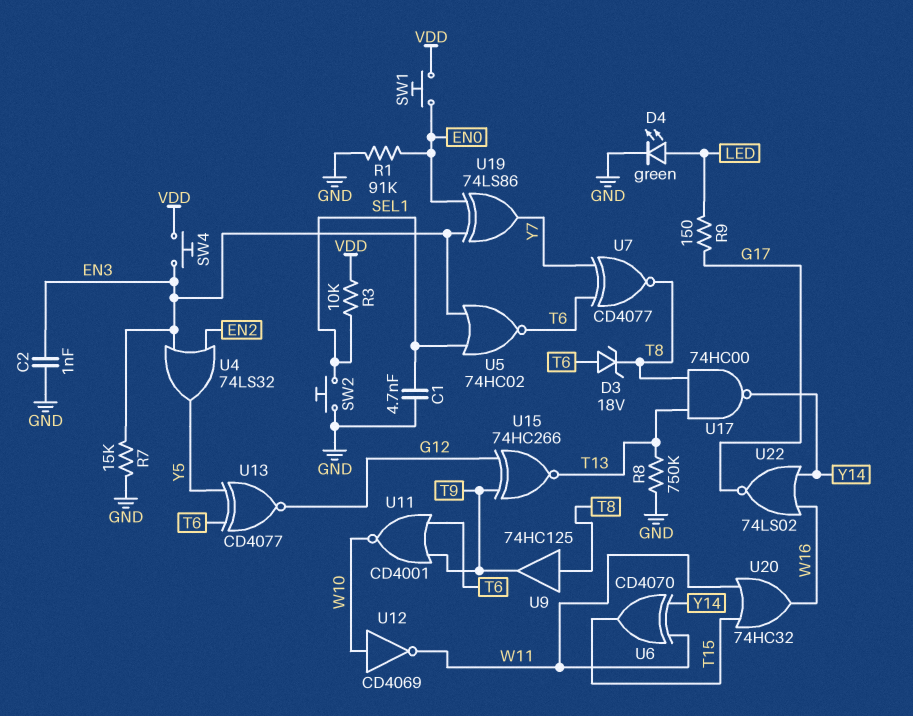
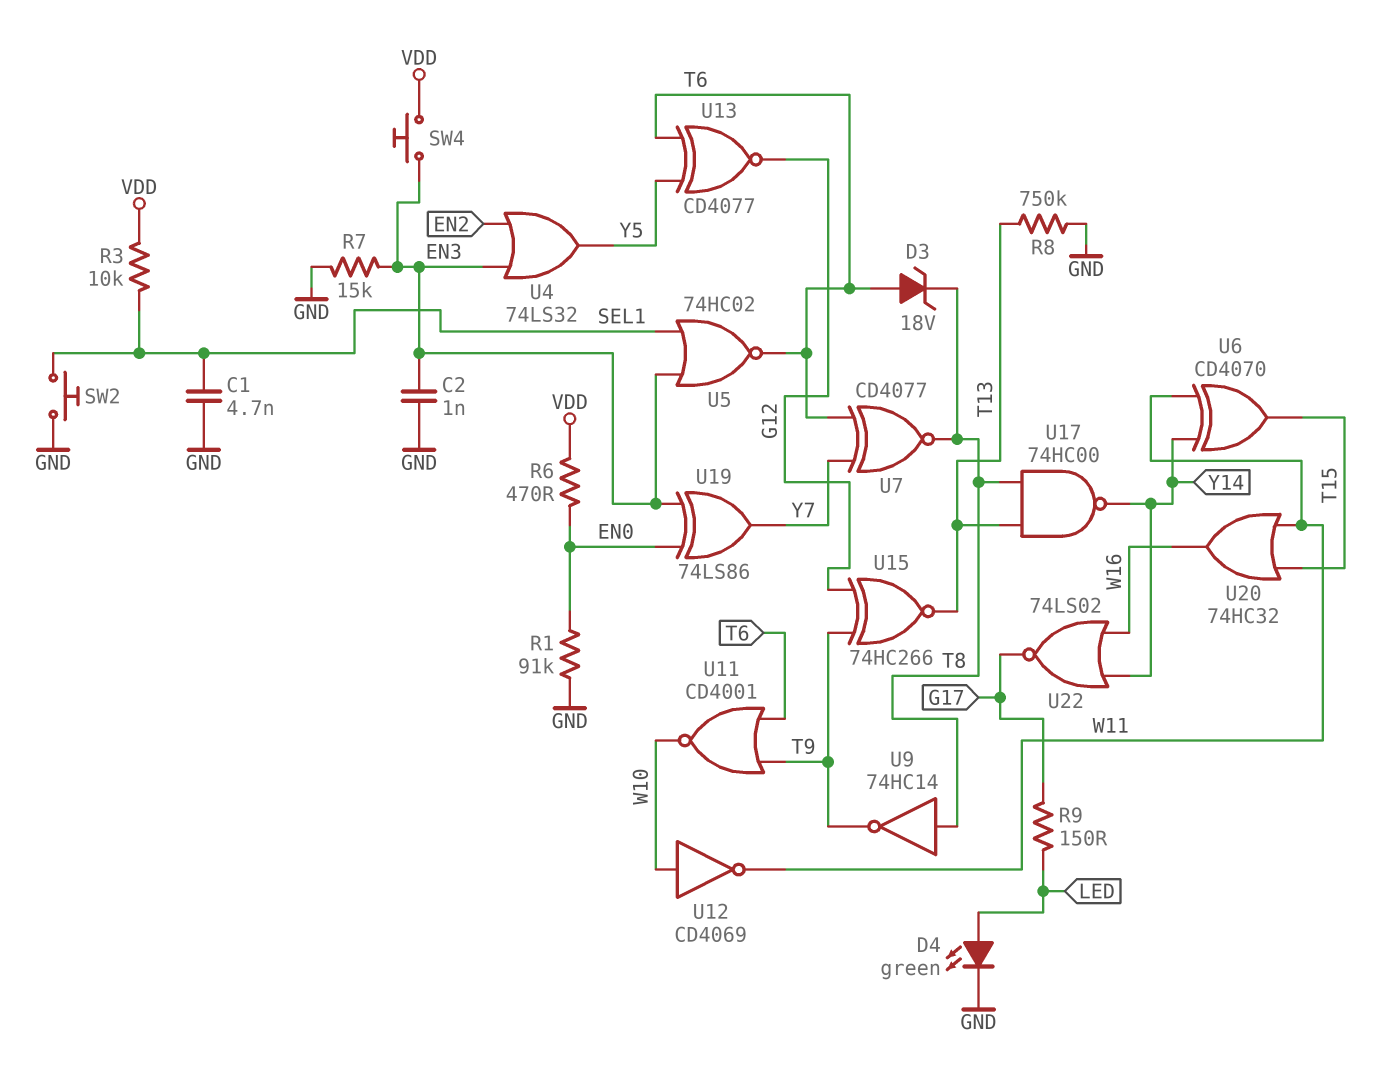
R6: none -> 470 (EN0, VDD)
SW1: button (EN0, VDD) -> none
U9: buffer 74HC125 (in T8, out T9) -> NOT 74HC14 (in T8, out T9)

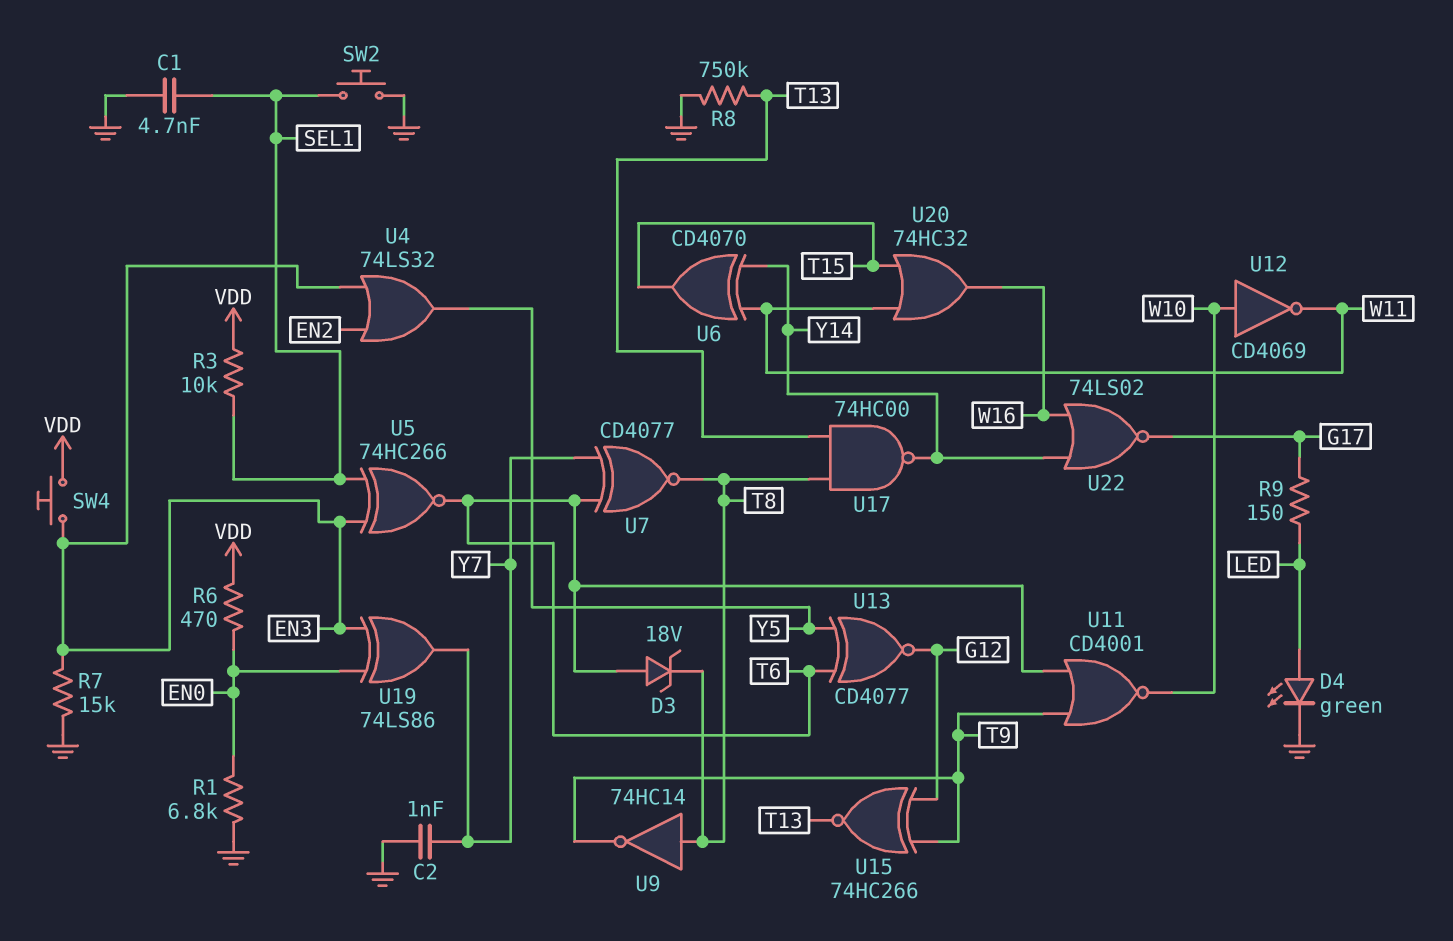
C2: 1nF (EN3, GND) -> 1nF (GND, Y7)
R1: 91k (EN0, GND) -> 6.8k (EN0, GND)
U5: NOR 74HC02 (in EN3, in SEL1, out T6) -> XNOR 74HC266 (in EN3, in SEL1, out T6)

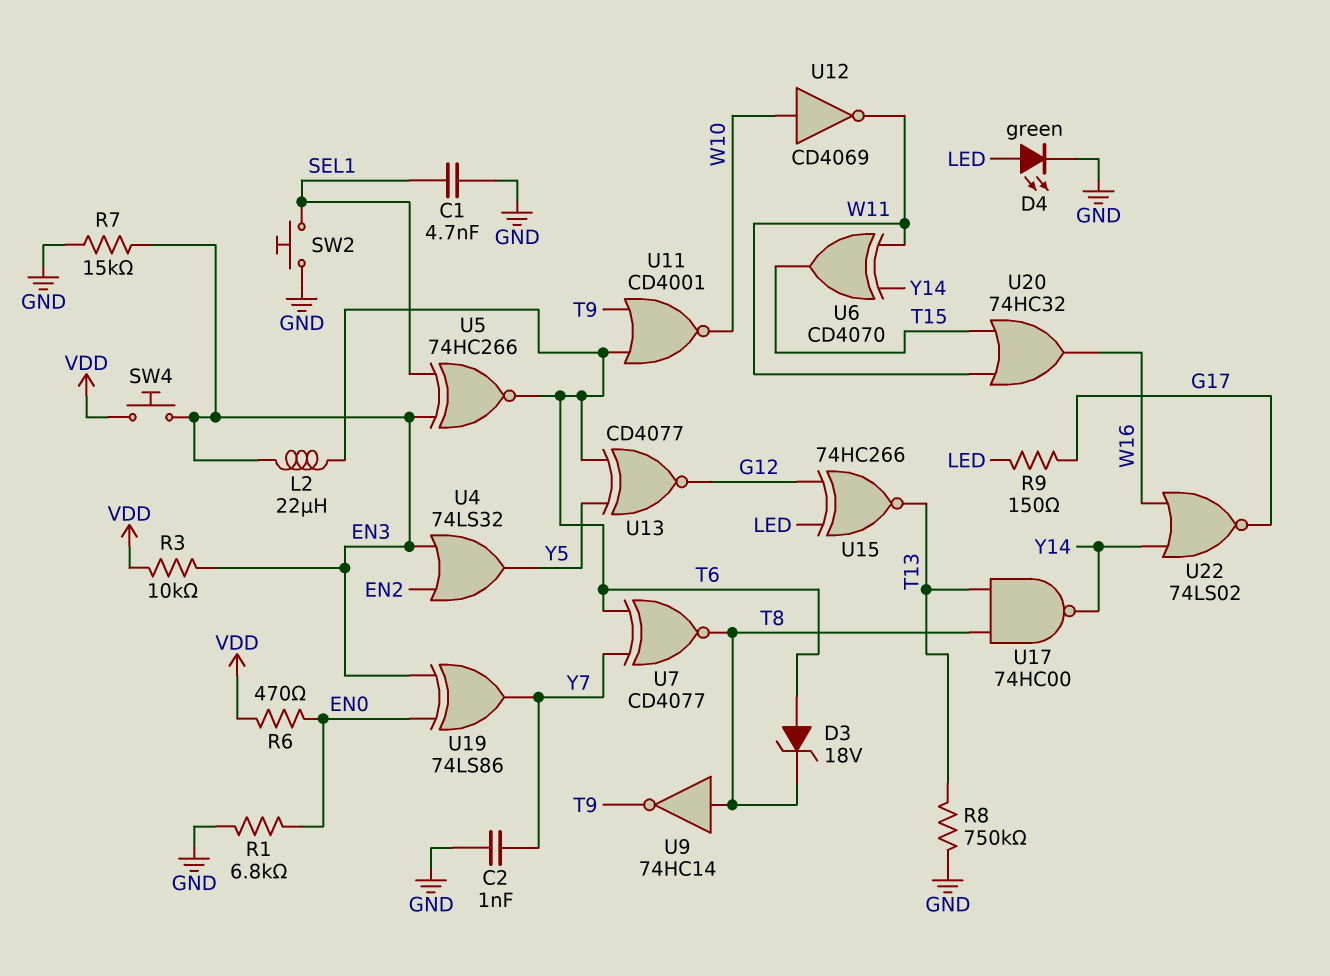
L2: none -> 22uH (EN3, T6)
R3: 10k (SEL1, VDD) -> 10k (EN3, VDD)
U15: XNOR 74HC266 (in G12, in T9, out T13) -> XNOR 74HC266 (in G12, in LED, out T13)

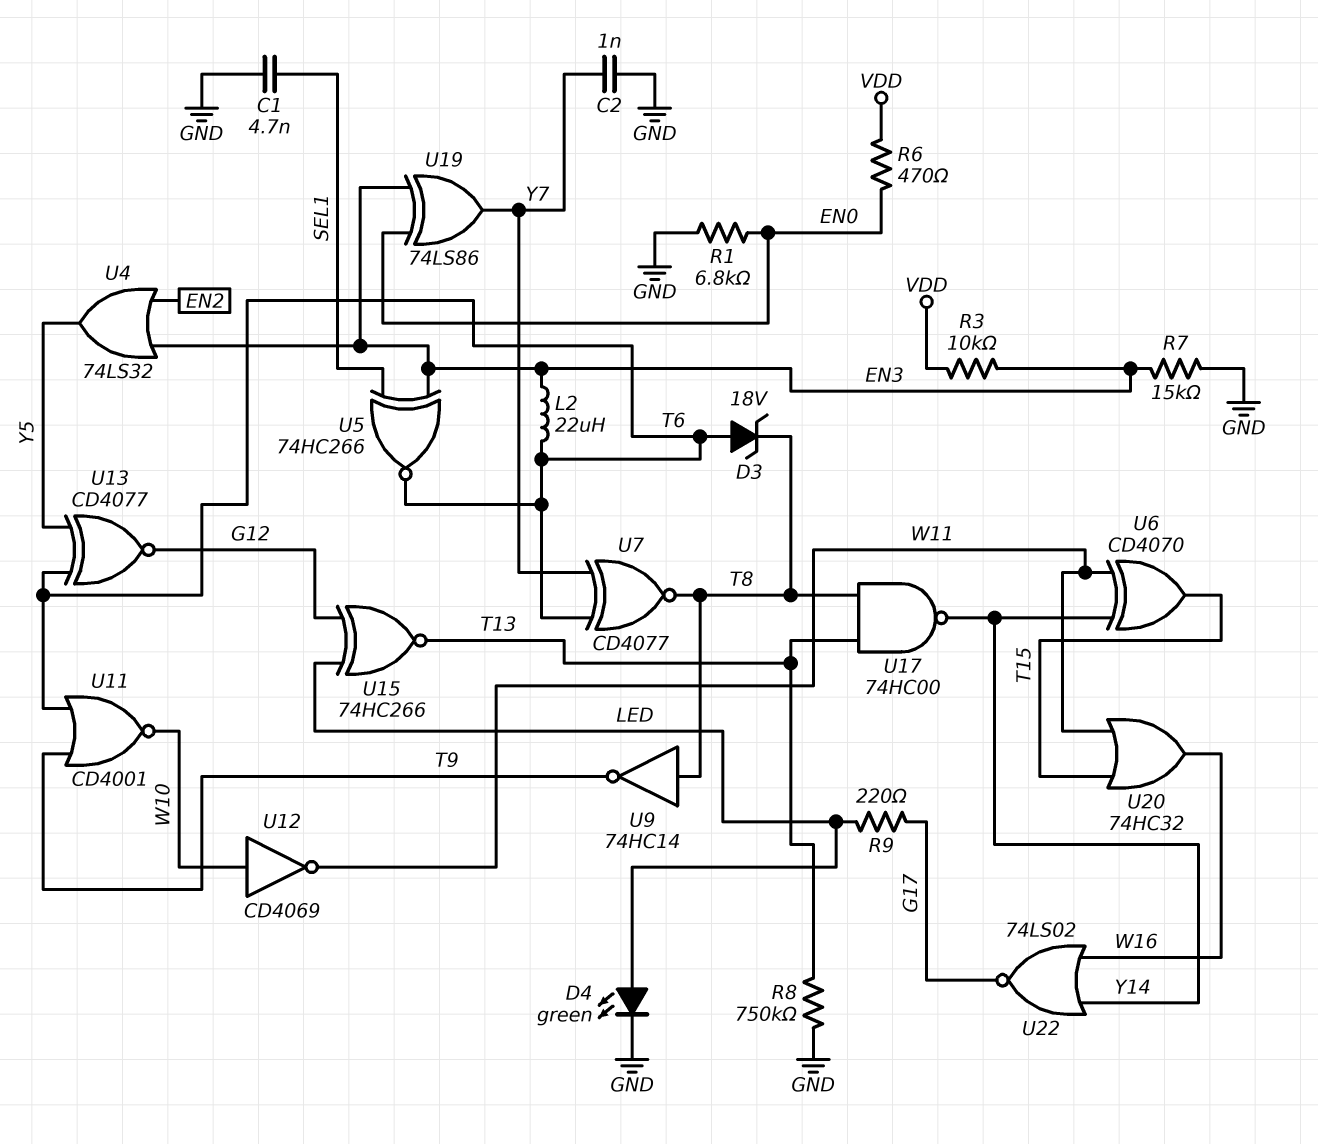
R9: 150 (G17, LED) -> 220 (G17, LED)
SW2: button (GND, SEL1) -> none
SW4: button (EN3, VDD) -> none

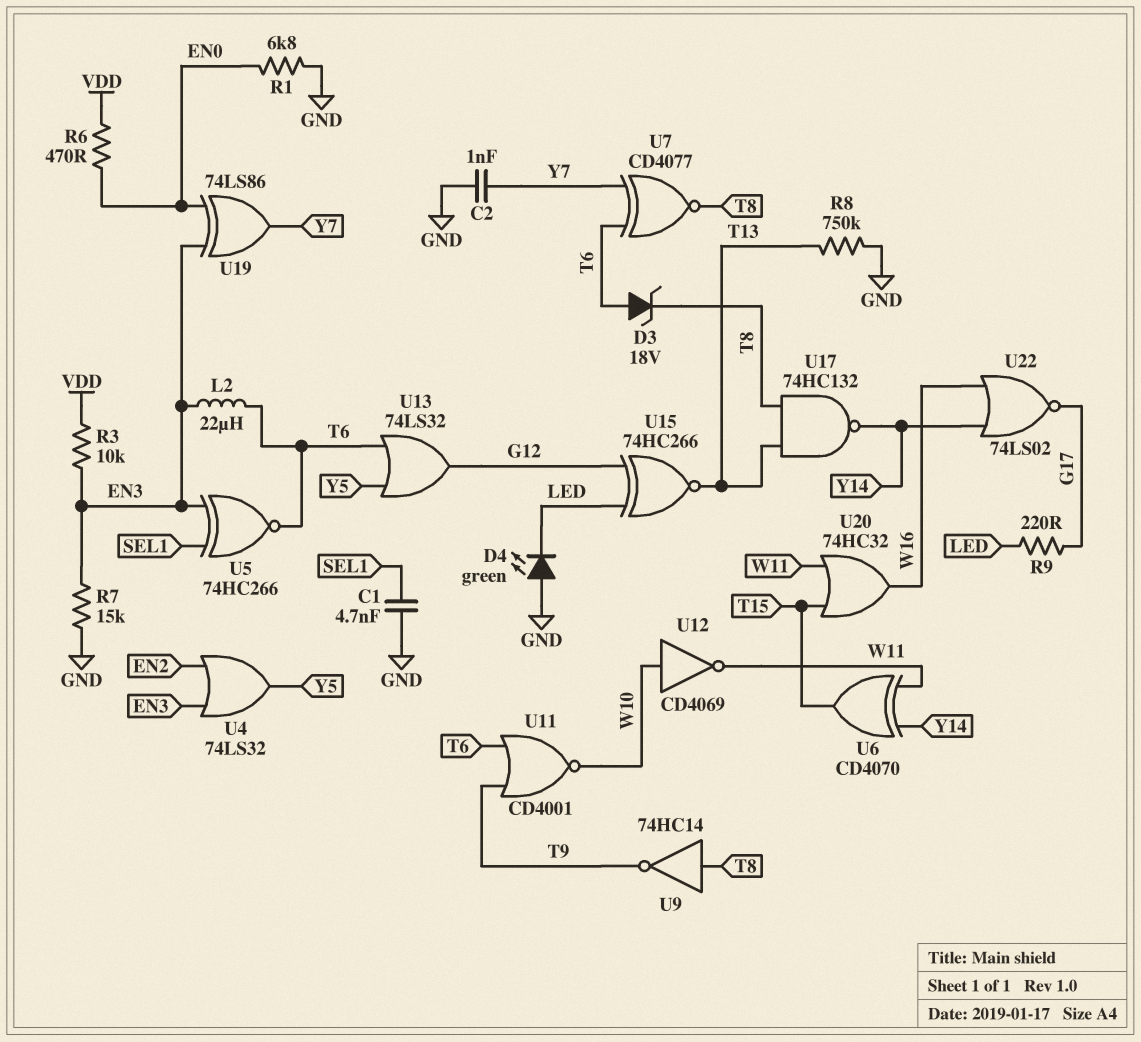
D4: LED green (A LED, K GND) -> LED green (A GND, K LED)
U13: XNOR CD4077 (in T6, in Y5, out G12) -> OR 74LS32 (in T6, in Y5, out G12)
U17: NAND 74HC00 (in T8, in T13, out Y14) -> NAND 74HC132 (in T8, in T13, out Y14)

